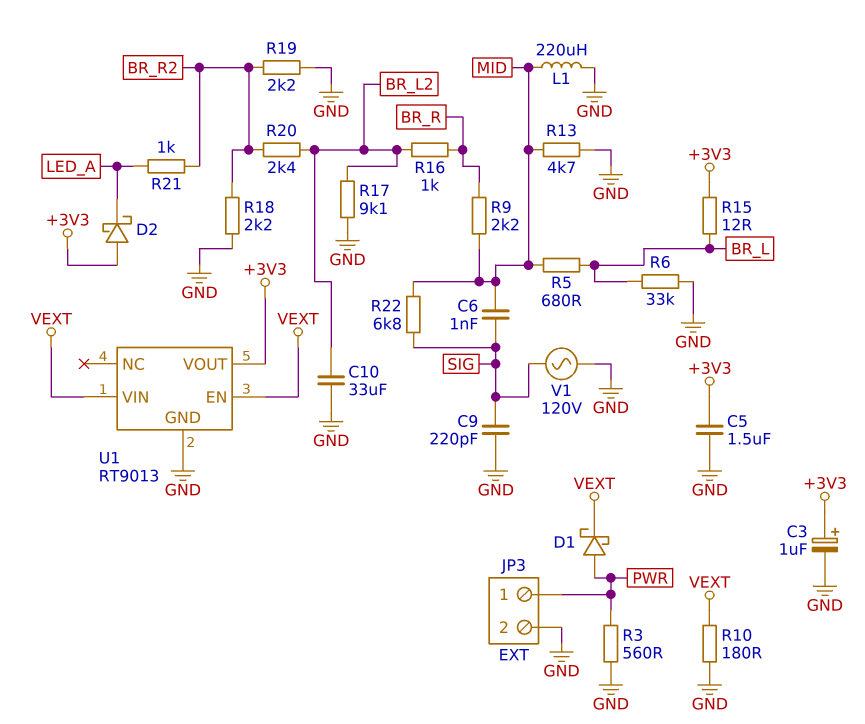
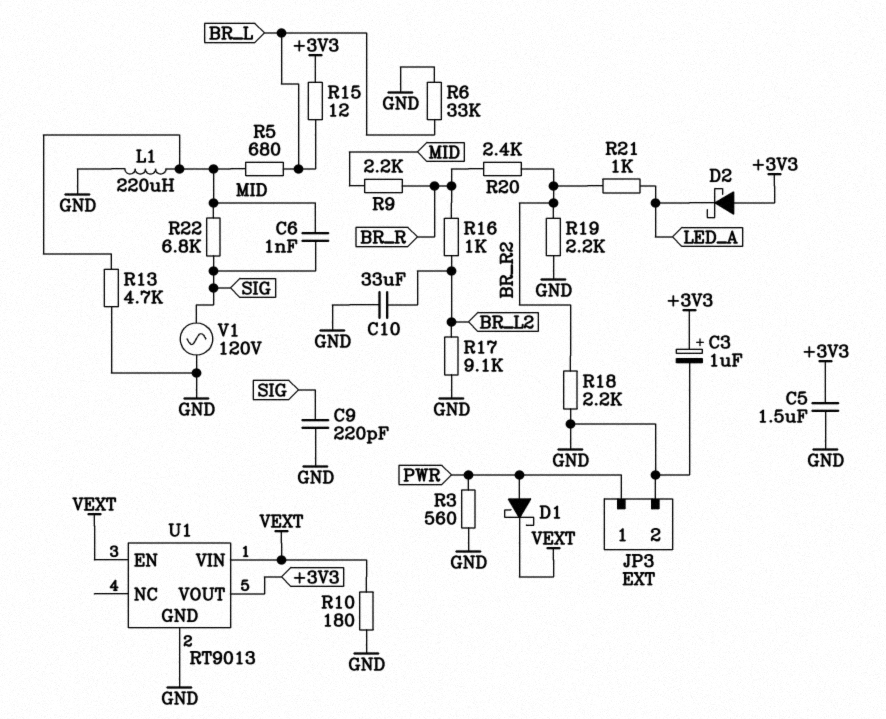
R20: 2.4k (BR_L2, BR_R2) -> 2.4k (BR_R, BR_R2)

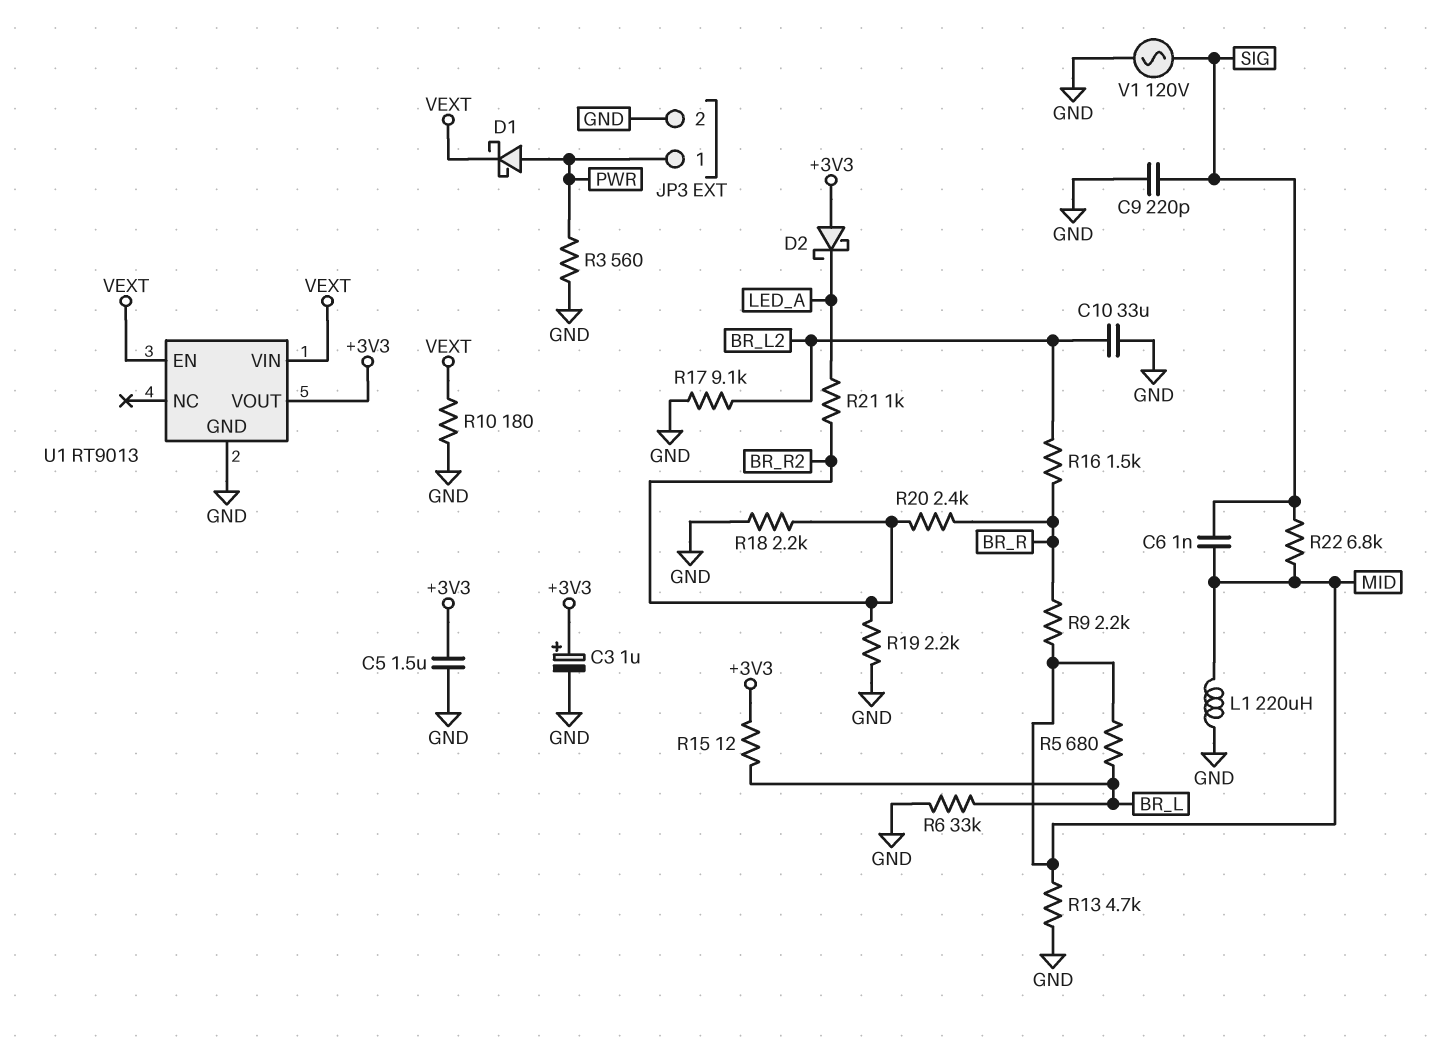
R16: 1k (BR_L2, BR_R) -> 1.5k (BR_L2, BR_R)

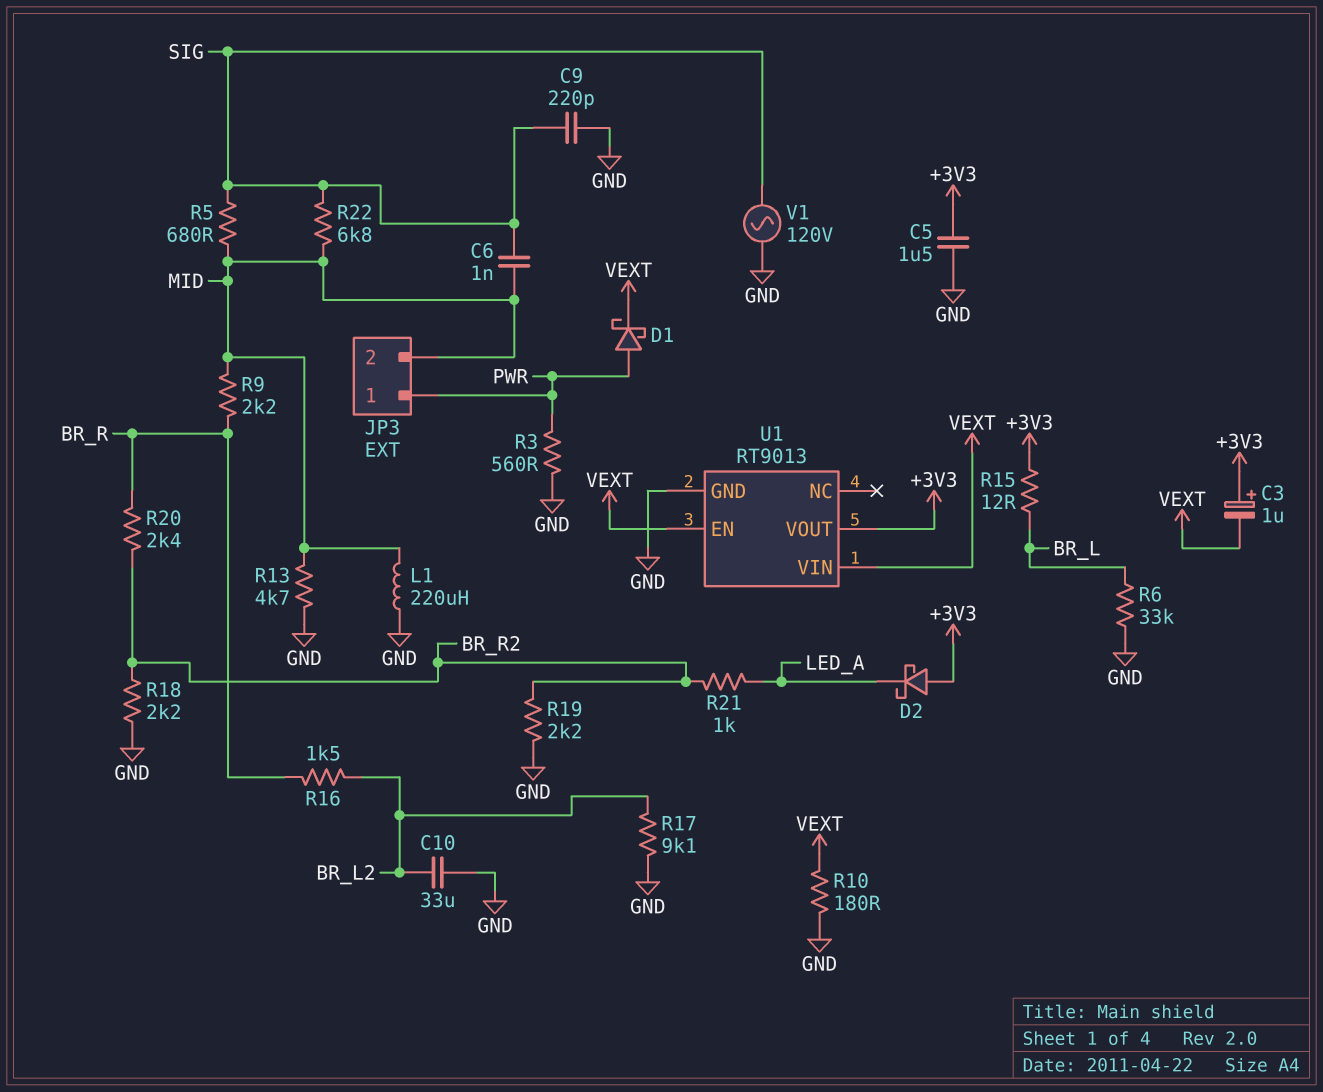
C3: 1uF (plus +3V3, minus GND) -> 1uF (plus +3V3, minus VEXT)
JP3 pin 2: GND -> MID
R5: 680 (BR_L, MID) -> 680 (MID, SIG)

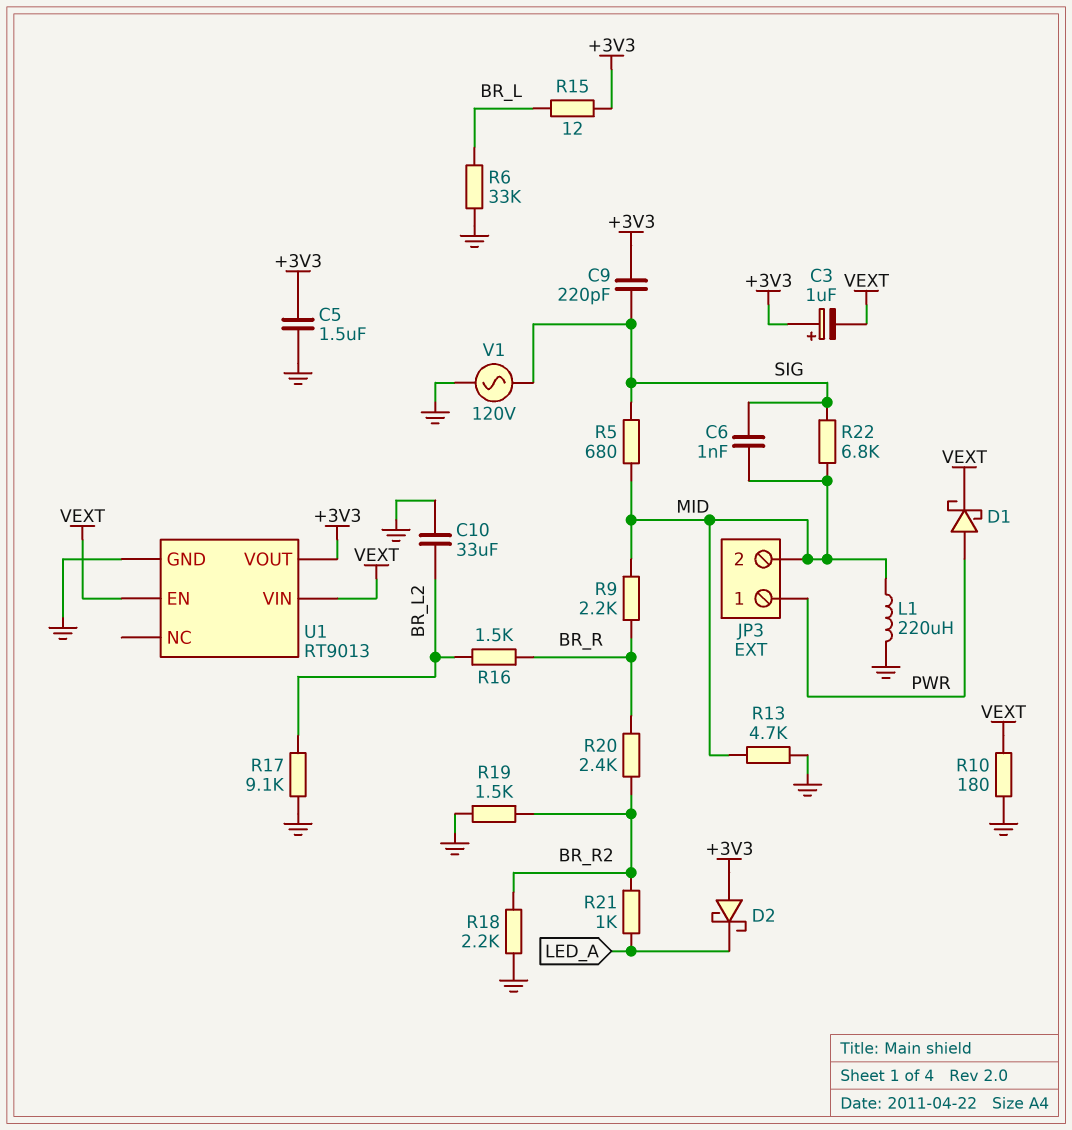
C9: 220pF (GND, SIG) -> 220pF (+3V3, SIG)
R3: 560 (GND, PWR) -> none
R19: 2.2k (BR_R2, GND) -> 1.5k (BR_R2, GND)

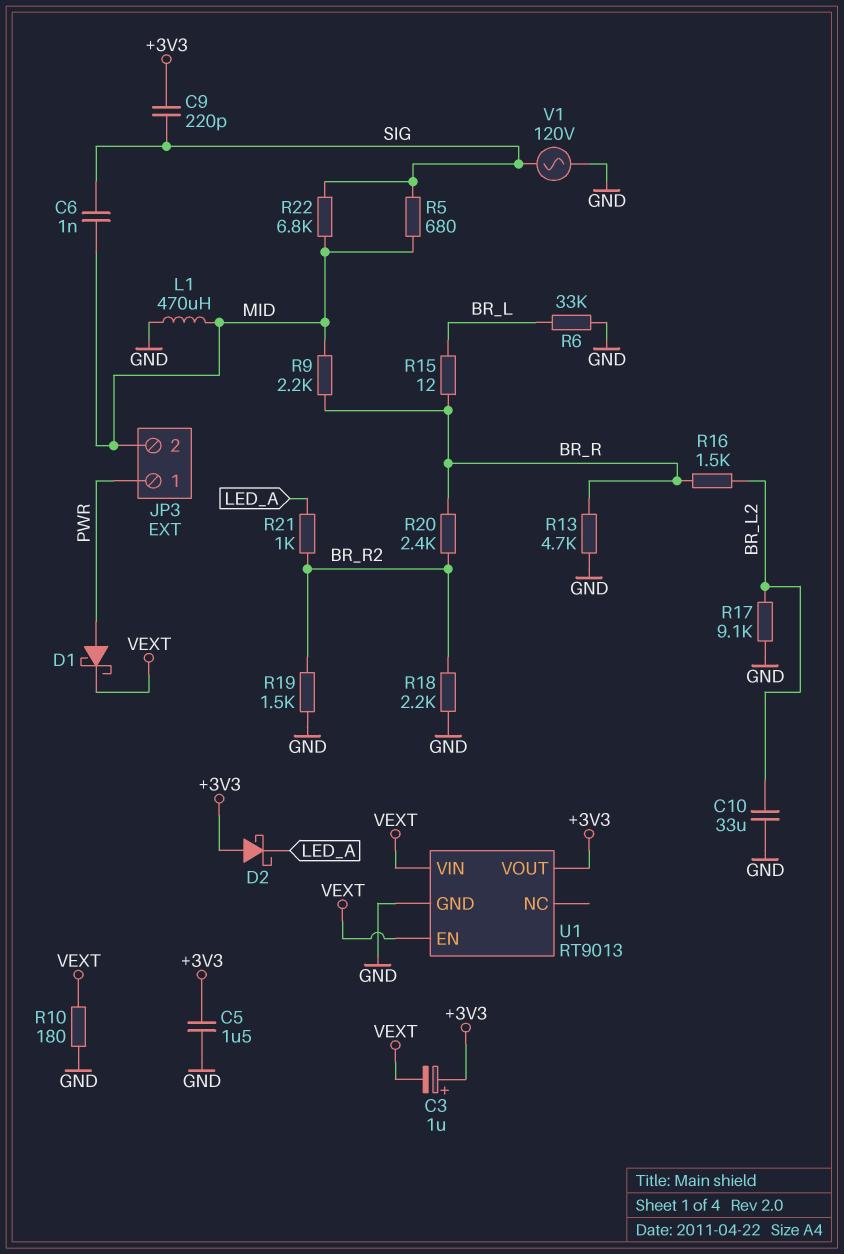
L1: 220uH (GND, MID) -> 470uH (GND, MID)
R13: 4.7k (GND, MID) -> 4.7k (BR_R, GND)
R15: 12 (+3V3, BR_L) -> 12 (BR_L, BR_R)

